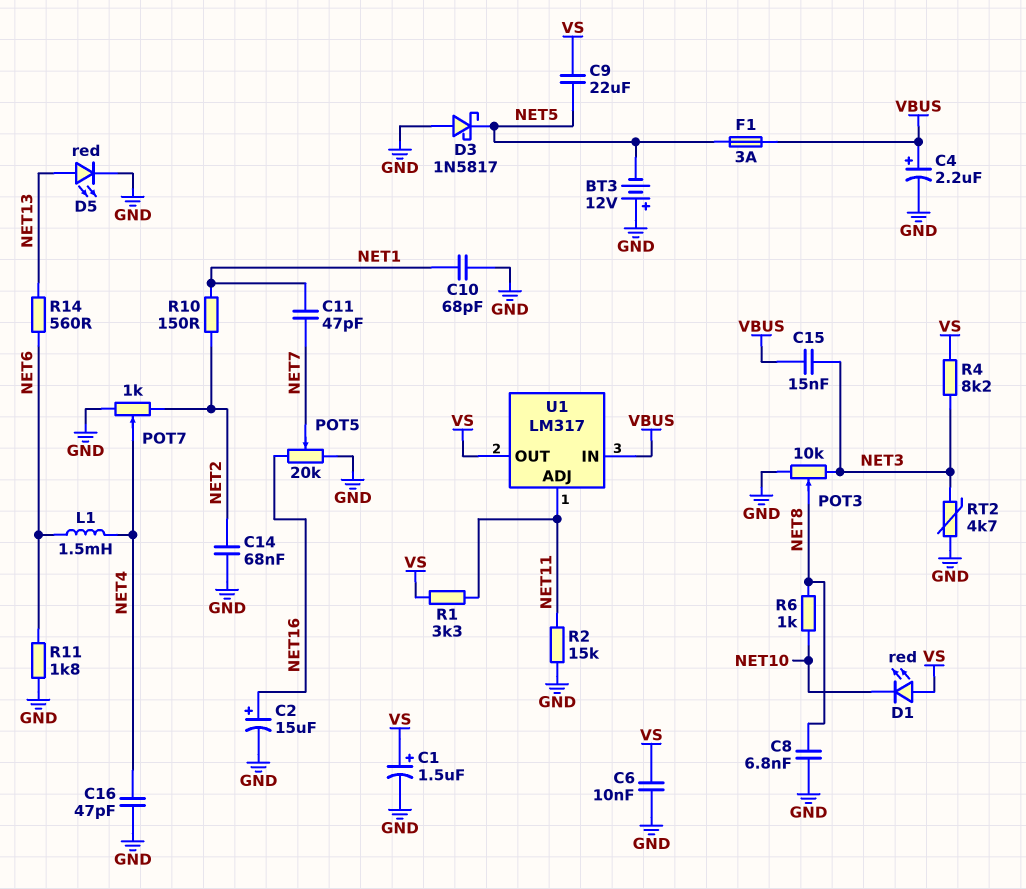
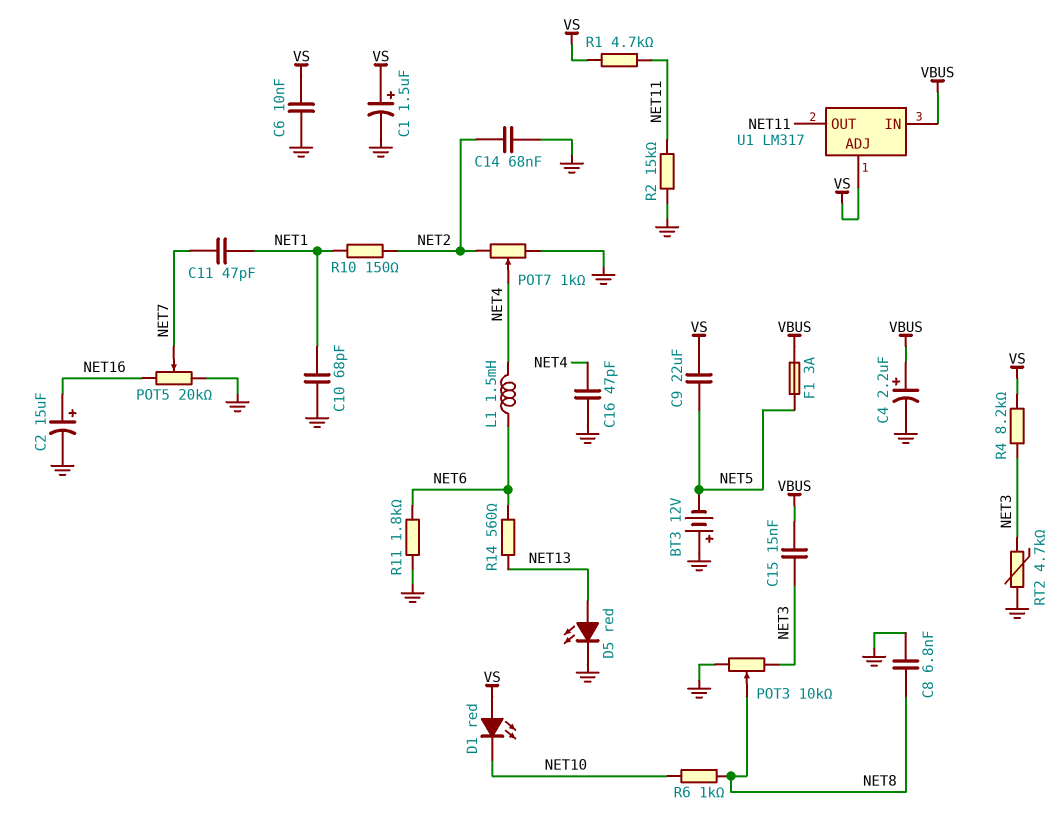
D3: schottky 1N5817 (A GND, K NET5) -> none
R1: 3.3k (NET11, VS) -> 4.7k (NET11, VS)
U1 pin ADJ: NET11 -> VS
U1 pin OUT: VS -> NET11

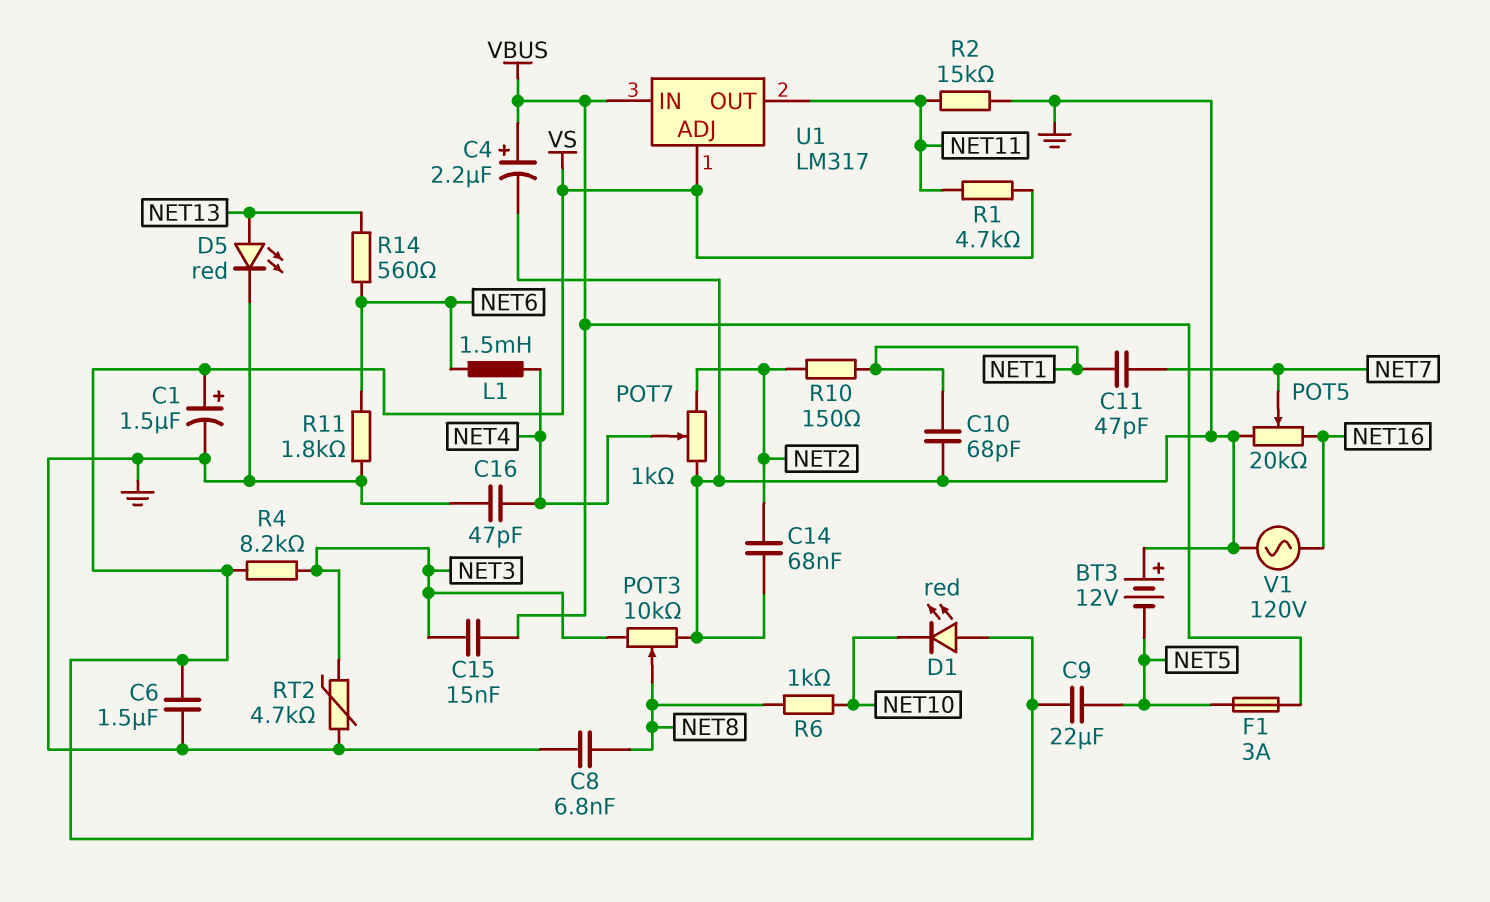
C2: 15uF (plus NET16, minus GND) -> none
C6: 10nF (GND, VS) -> 1.5uF (GND, VS)
V1: none -> AC 120V (GND, NET16)

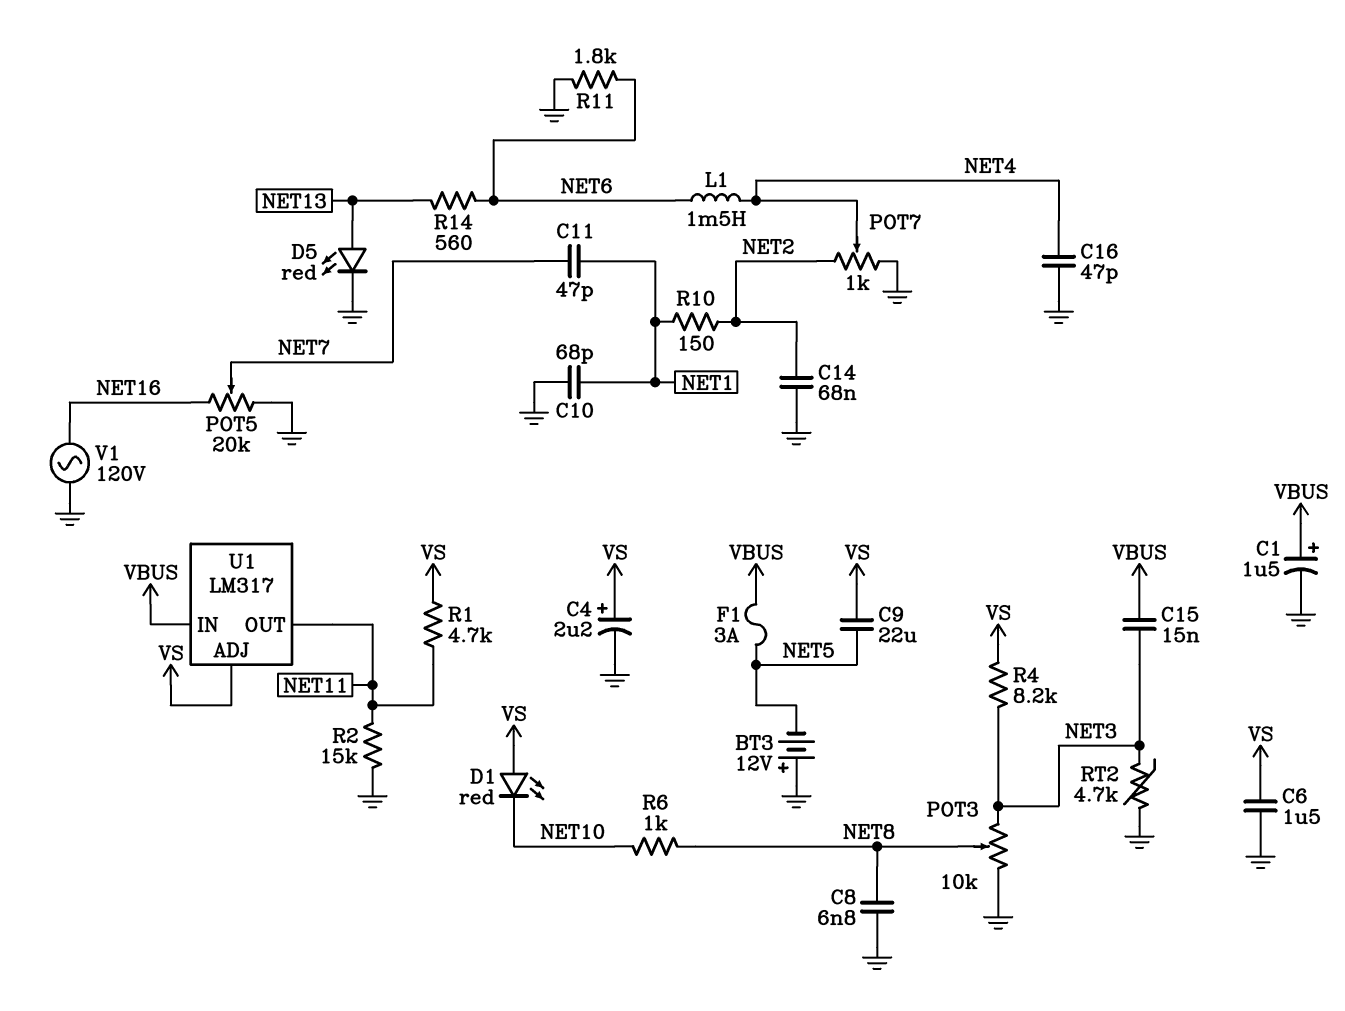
C1: 1.5uF (plus VS, minus GND) -> 1.5uF (plus VBUS, minus GND)
C4: 2.2uF (plus VBUS, minus GND) -> 2.2uF (plus VS, minus GND)

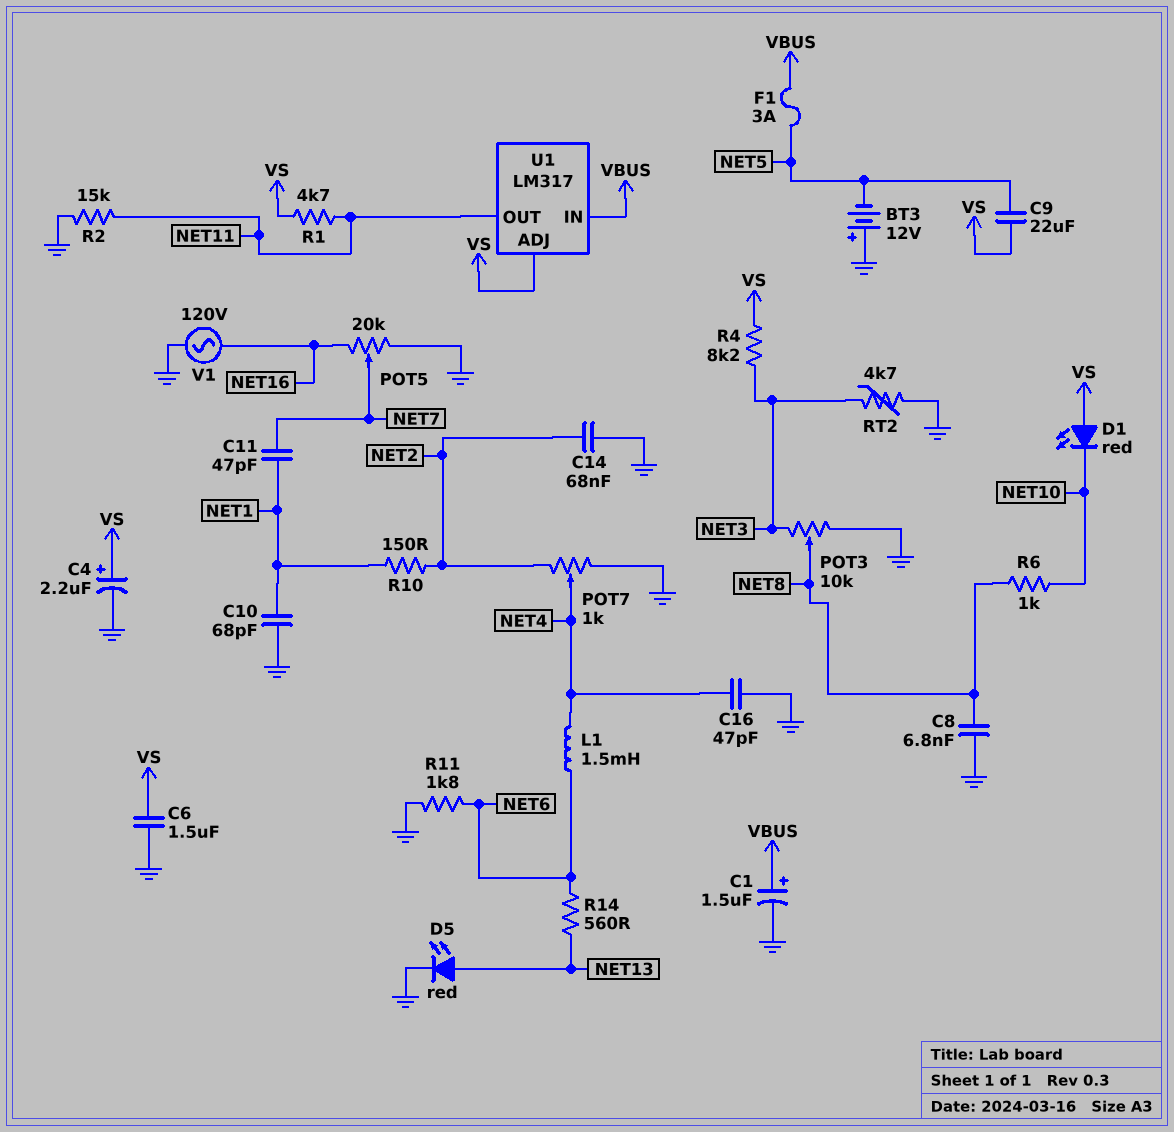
C15: 15nF (NET3, VBUS) -> none

